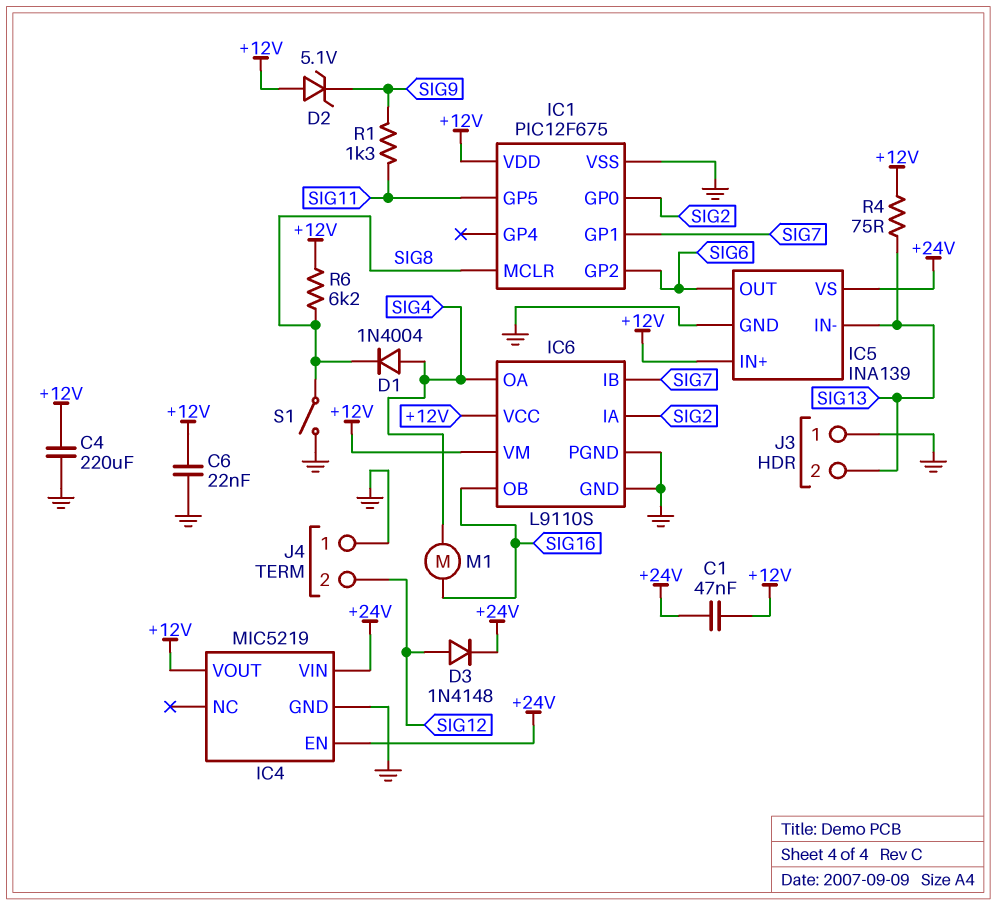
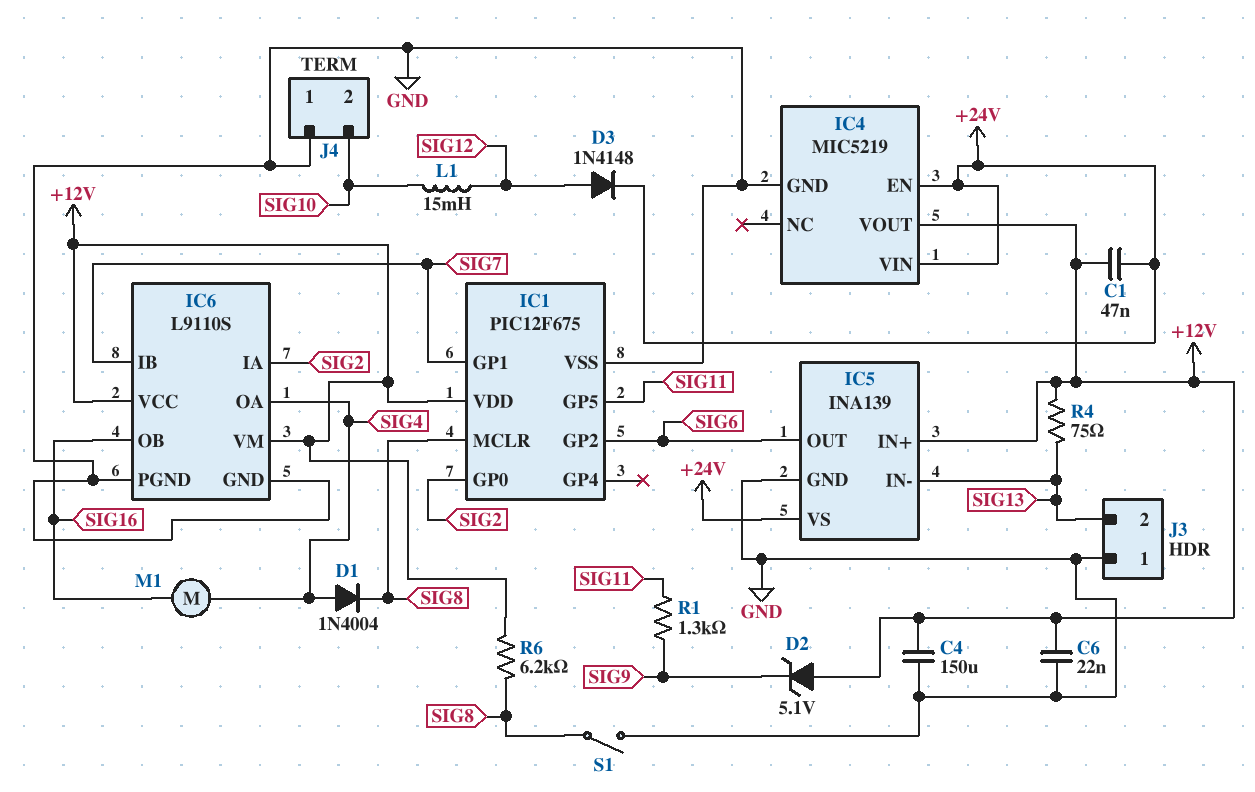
C4: 220uF (+12V, GND) -> 150uF (+12V, GND)
J4 pin 2: SIG12 -> SIG10
L1: none -> 15mH (SIG10, SIG12)

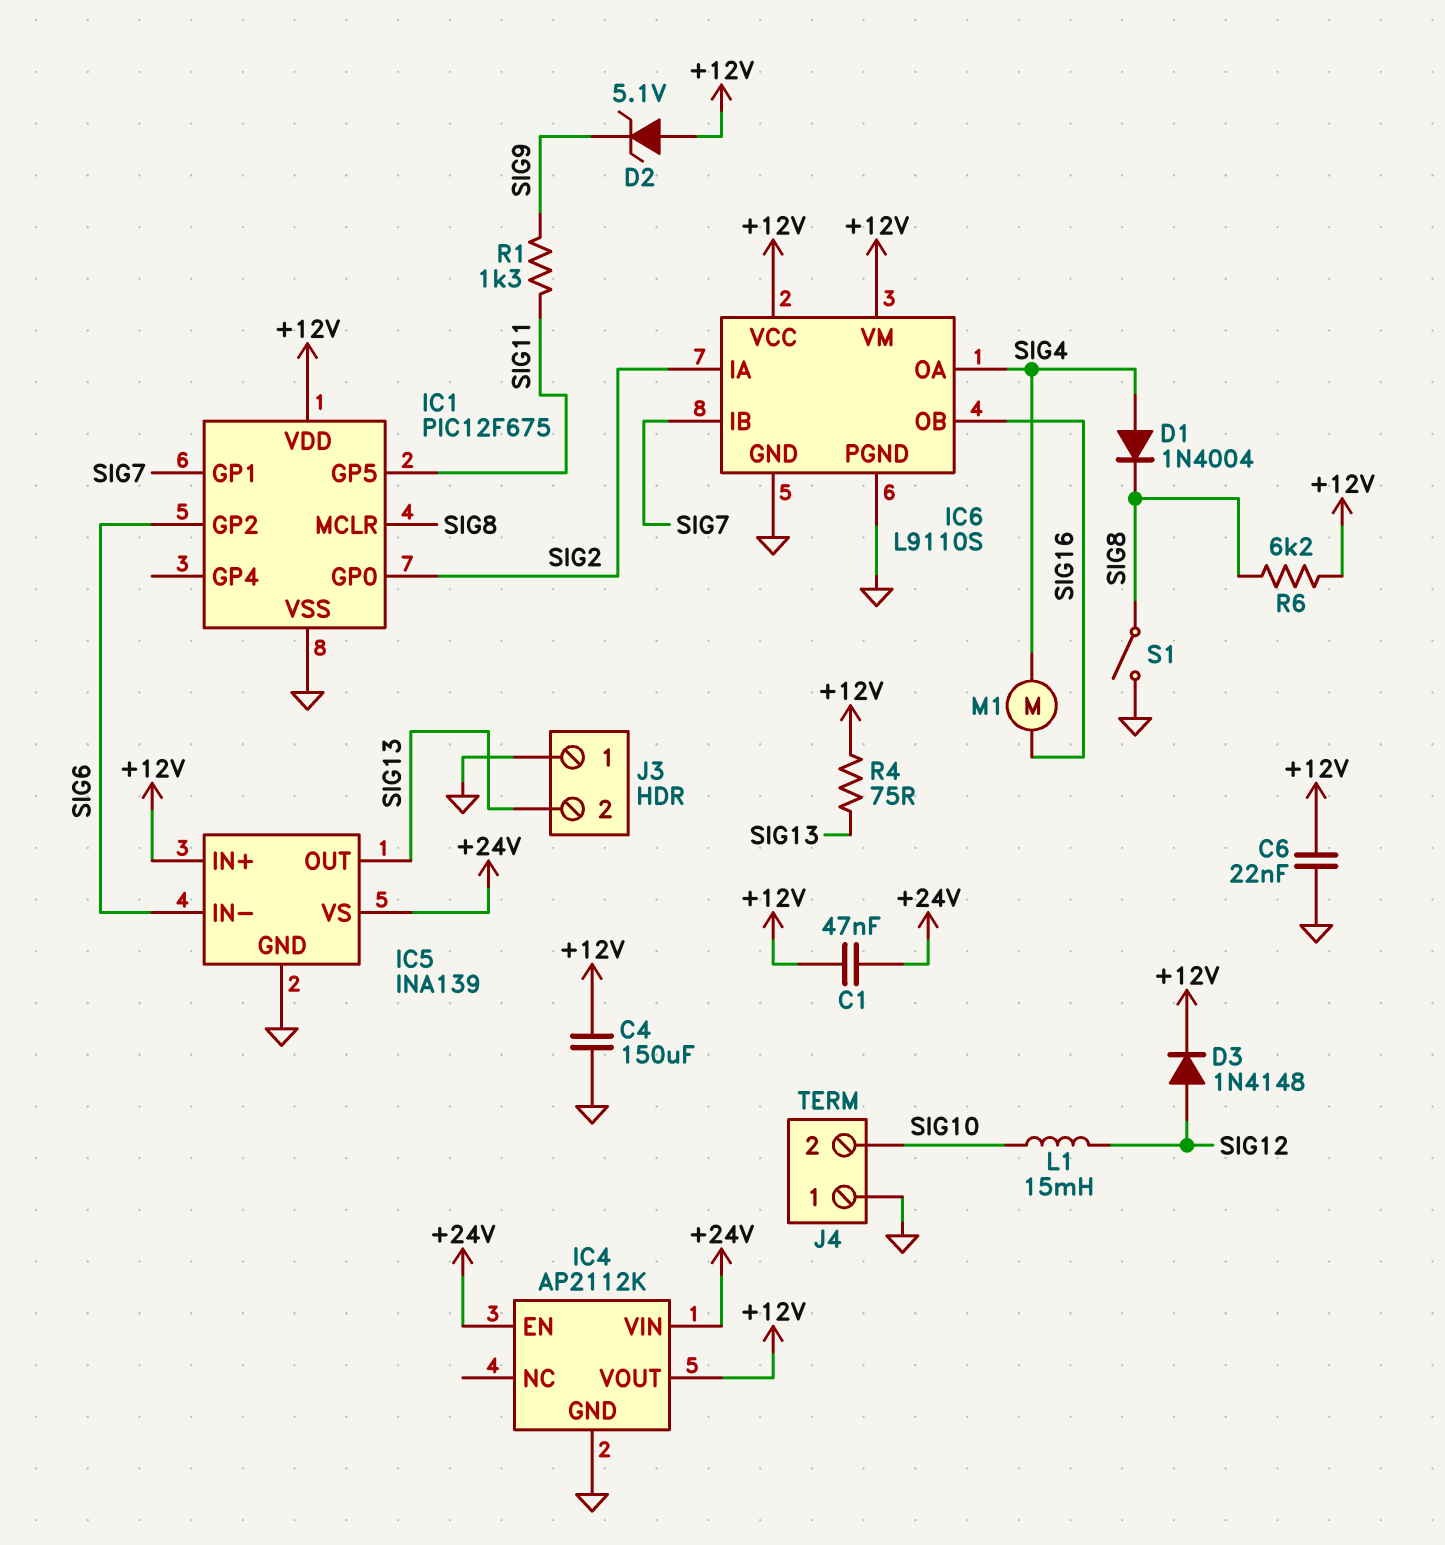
D3: diode 1N4148 (A SIG12, K +24V) -> diode 1N4148 (A SIG12, K +12V)
IC4: MIC5219 -> AP2112K
IC5 pin IN-: SIG13 -> SIG6
IC5 pin OUT: SIG6 -> SIG13

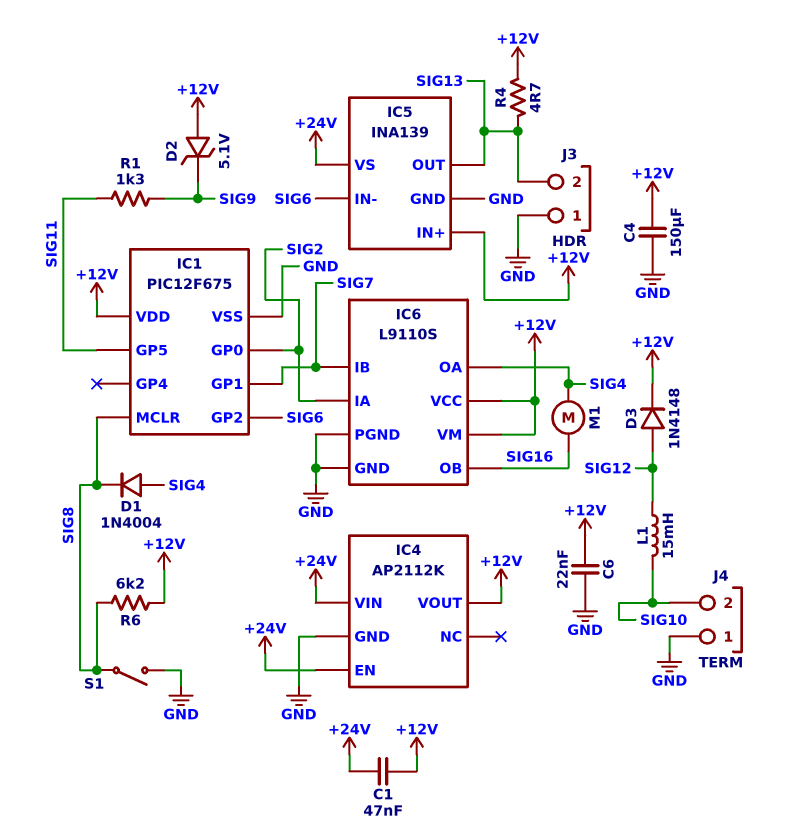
R4: 75 (+12V, SIG13) -> 4.7 (+12V, SIG13)

